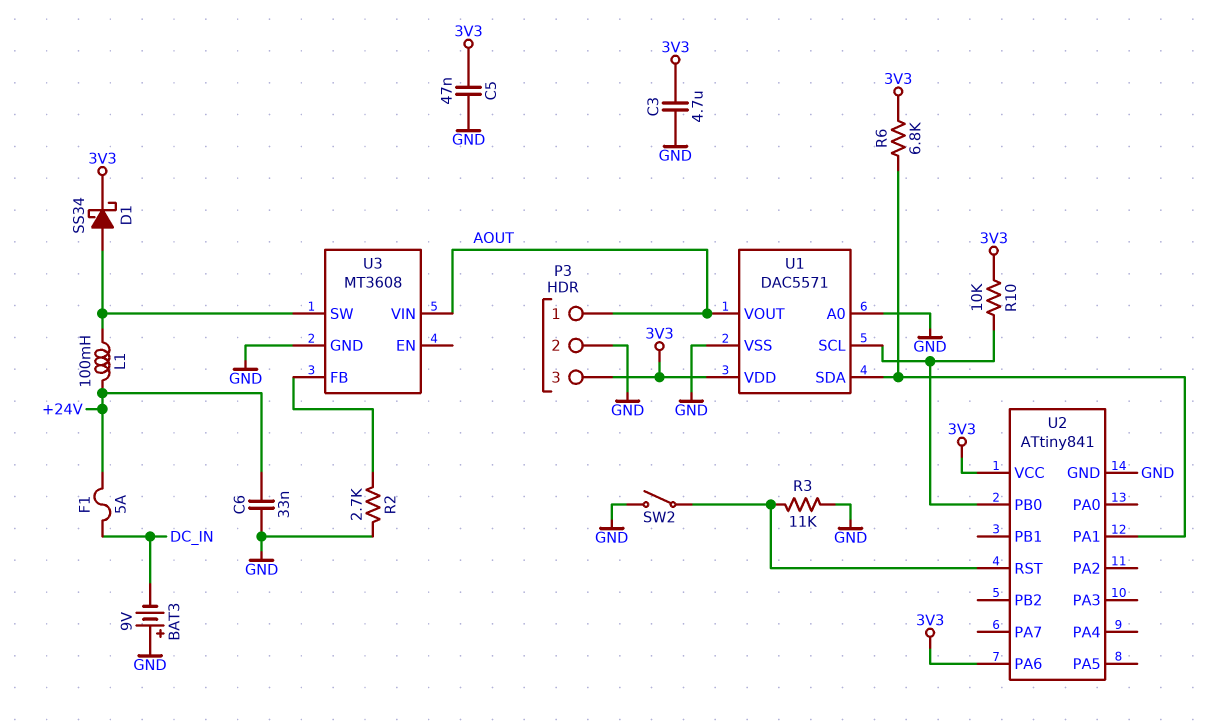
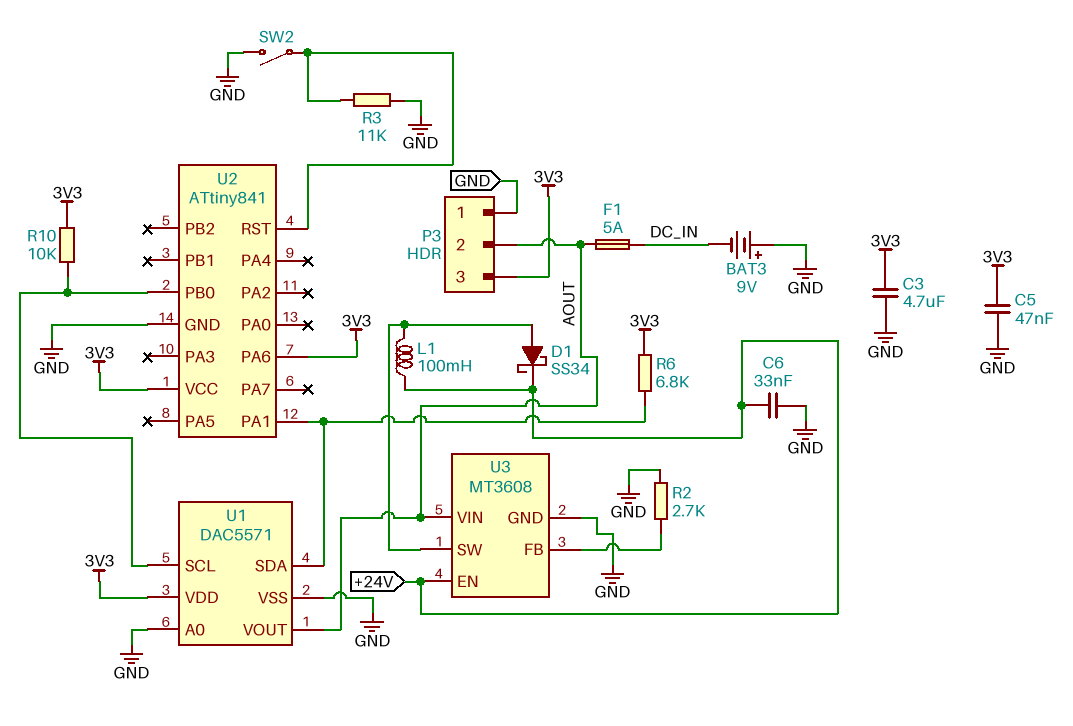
D1: schottky SS34 (A U3/SW, K 3V3) -> schottky SS34 (A U3/SW, K +24V)
F1: 5A (+24V, DC_IN) -> 5A (AOUT, DC_IN)
P3 pin 1: AOUT -> GND
P3 pin 2: GND -> AOUT
U3 pin EN: none -> +24V

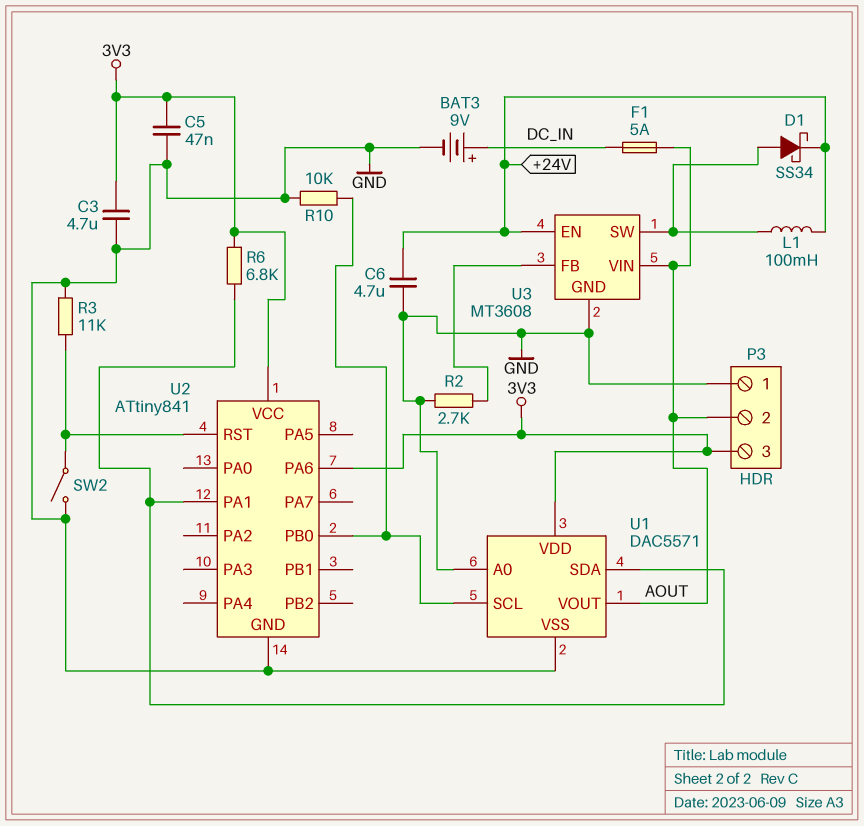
BAT3: 9V (plus GND, minus DC_IN) -> 9V (plus DC_IN, minus GND)
C6: 33nF (+24V, GND) -> 4.7uF (+24V, GND)
R10: 10k (3V3, U1/SCL) -> 10k (GND, U1/SCL)

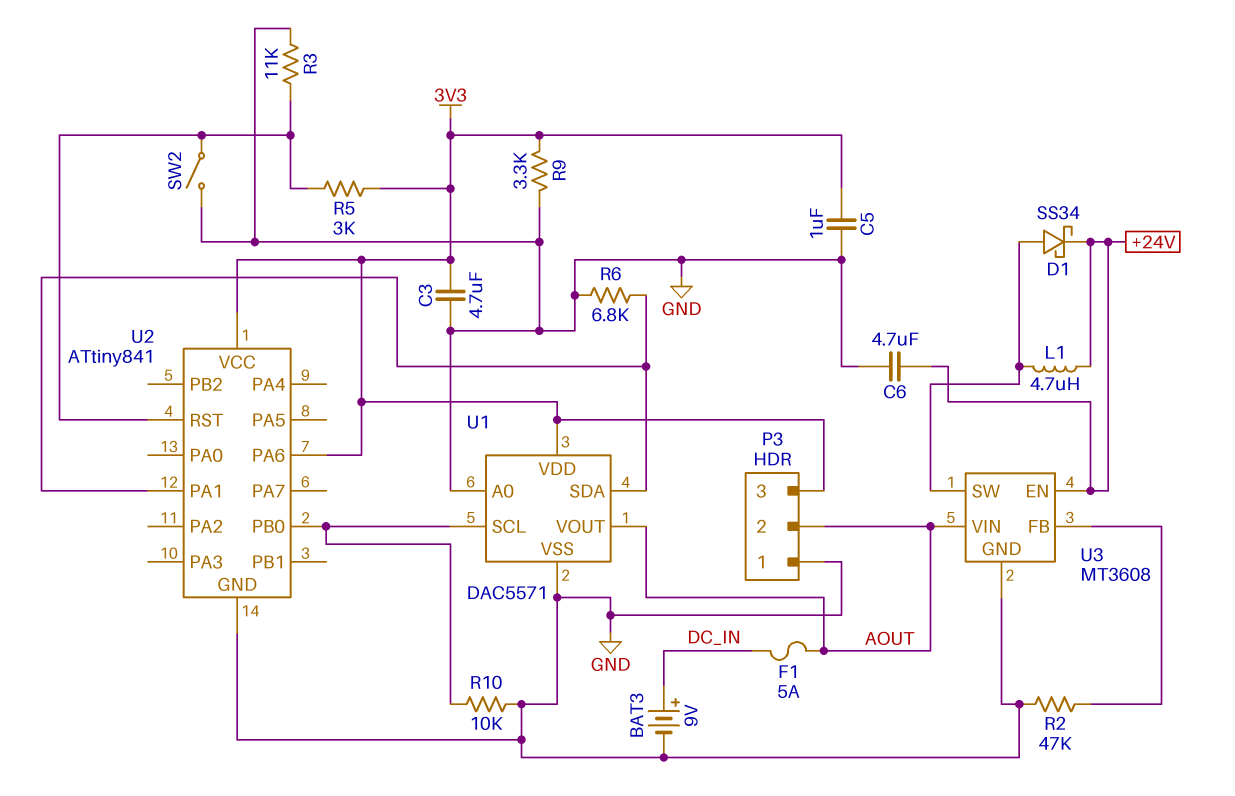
C5: 47nF (3V3, GND) -> 1uF (3V3, GND)
L1: 100mH (+24V, U3/SW) -> 4.7uH (+24V, U3/SW)
R2: 2.7k (GND, U3/FB) -> 47k (GND, U3/FB)
R5: none -> 3k (3V3, U2/RST)
R6: 6.8k (3V3, U1/SDA) -> 6.8k (GND, U1/SDA)
R9: none -> 3.3k (3V3, GND)

